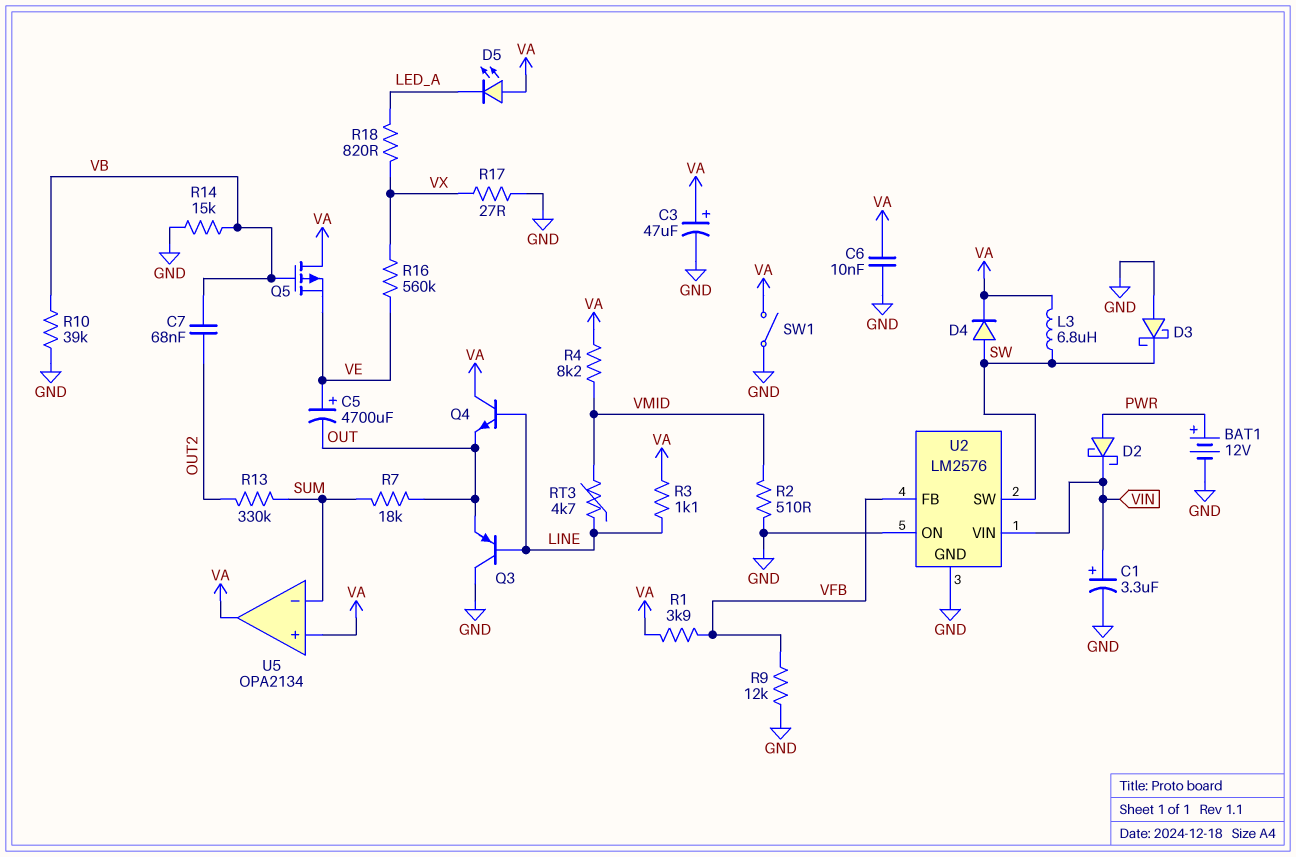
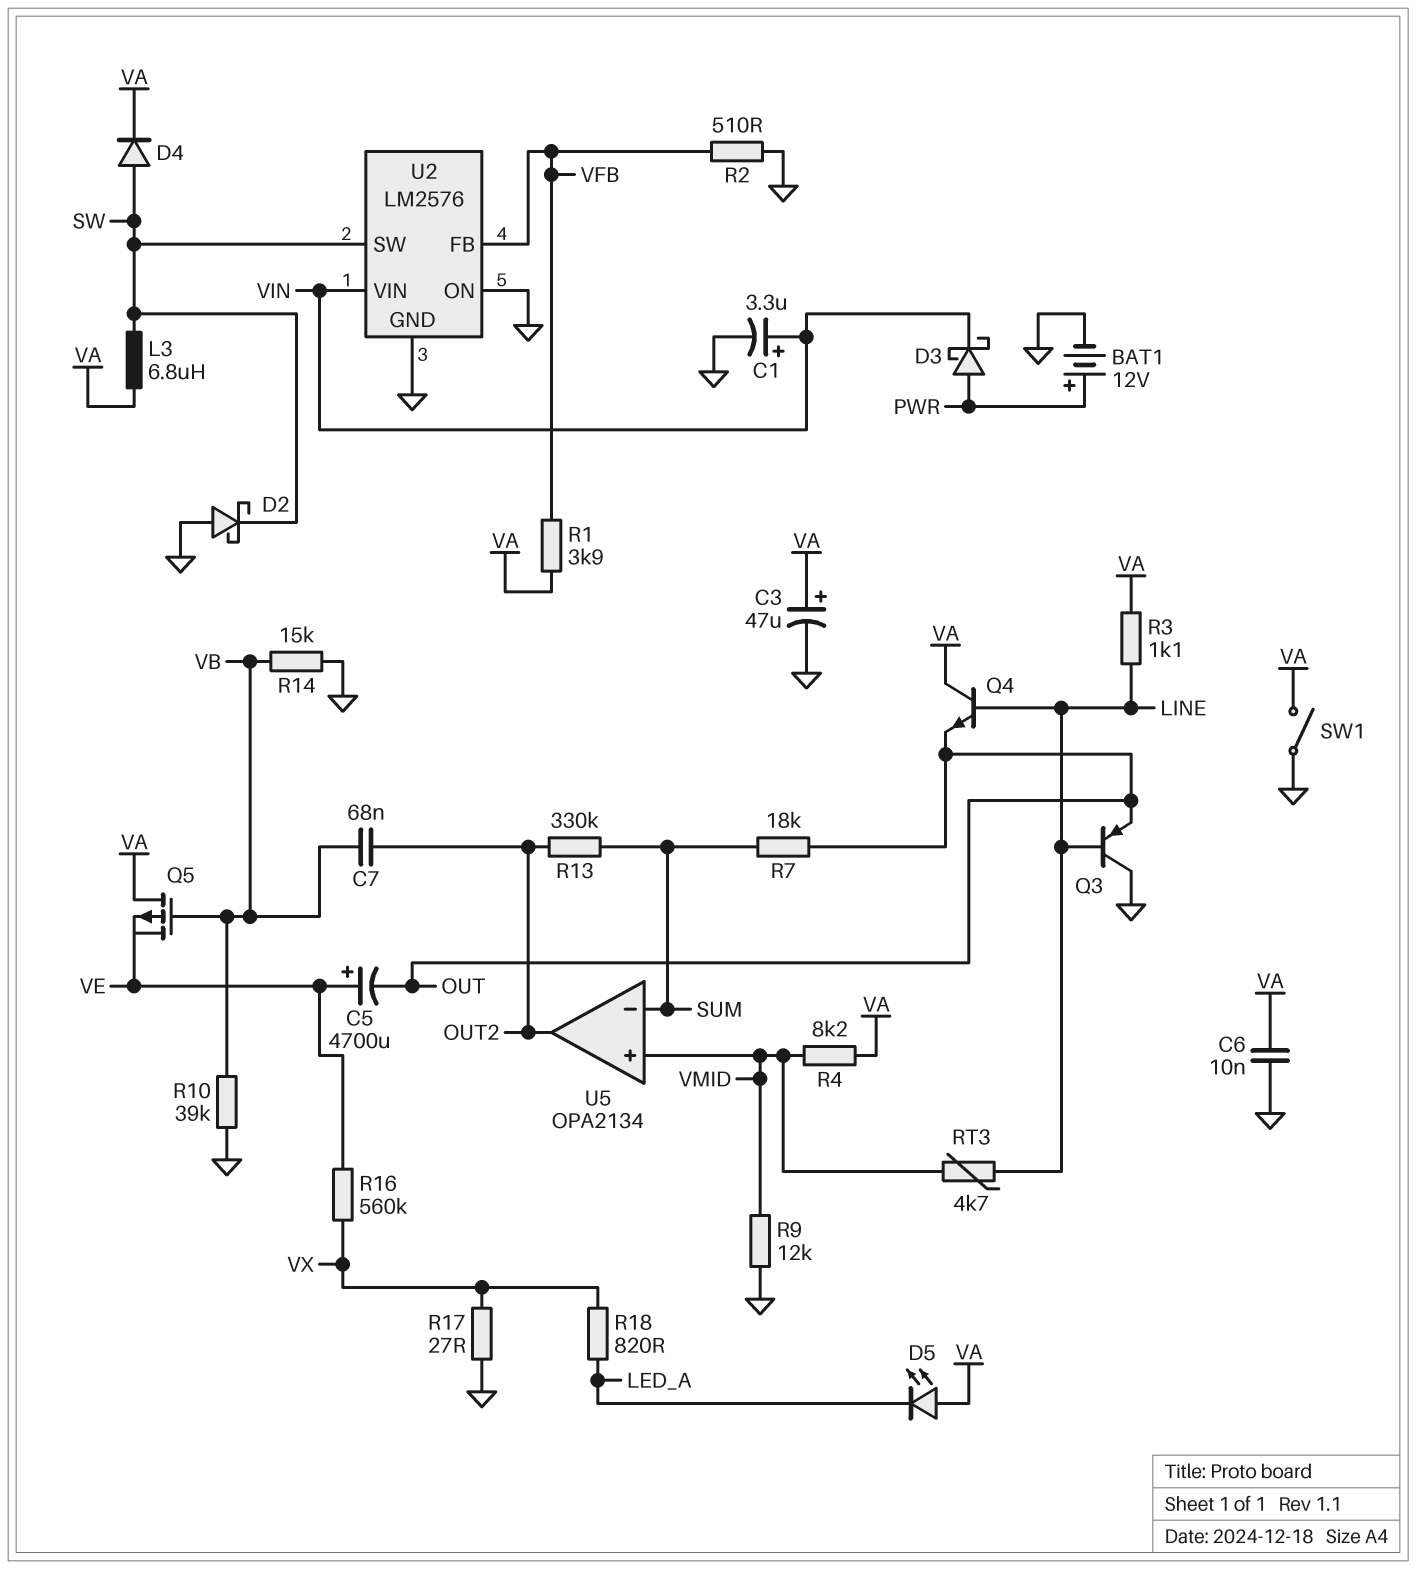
D2: schottky (A PWR, K VIN) -> schottky (A GND, K SW)
D3: schottky (A GND, K SW) -> schottky (A PWR, K VIN)
R2: 510 (GND, VMID) -> 510 (GND, VFB)
R9: 12k (GND, VFB) -> 12k (GND, VMID)
U5 pin in+: VA -> VMID
U5 pin out: VA -> OUT2

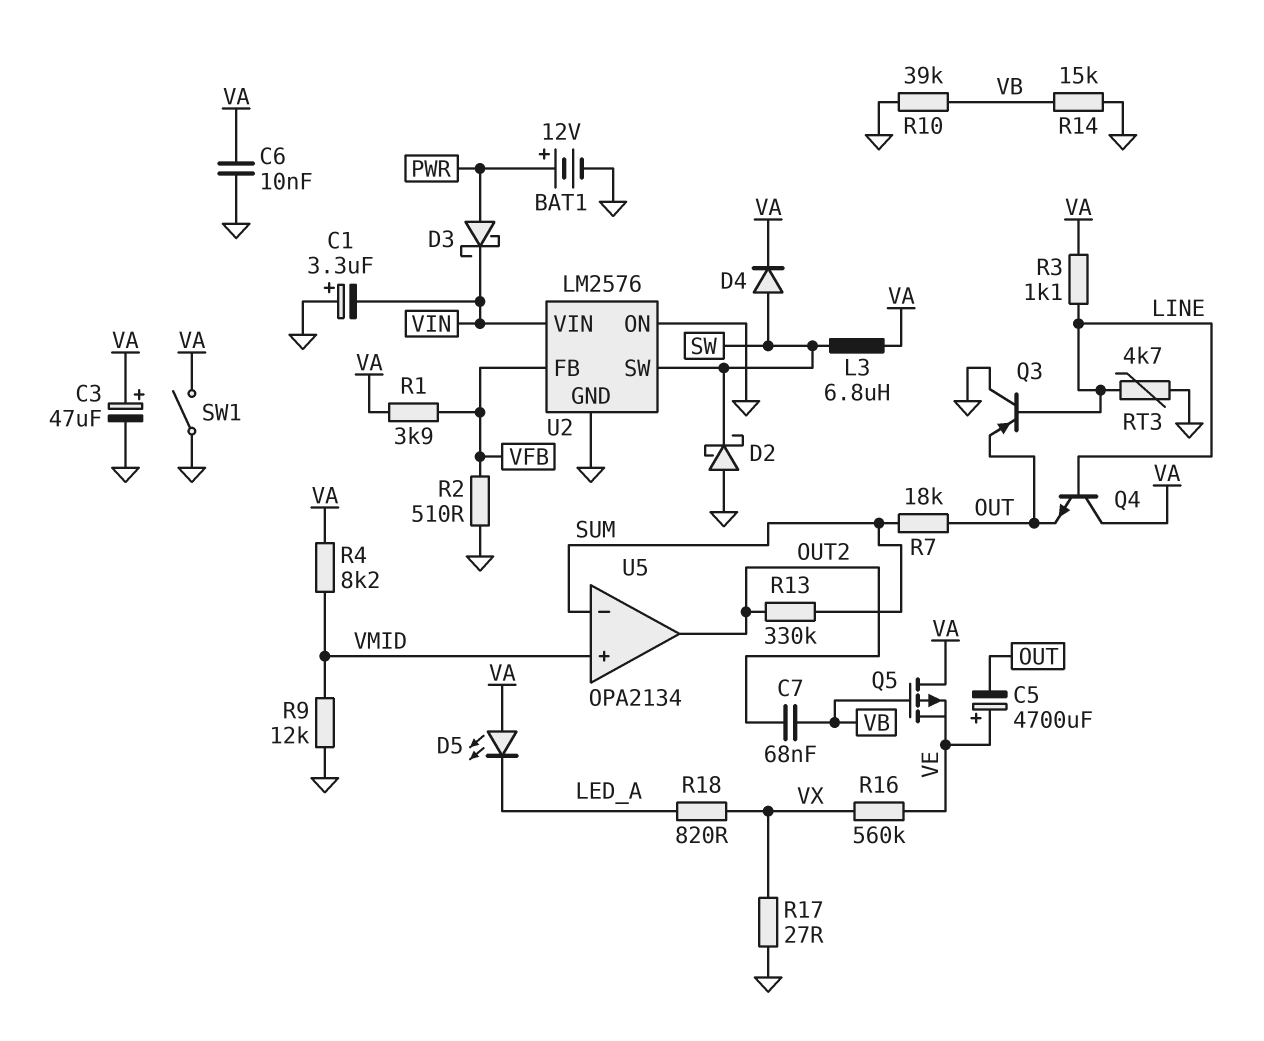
C1: 3.3uF (plus VIN, minus GND) -> 3.3uF (plus GND, minus VIN)
RT3: 4.7k (LINE, VMID) -> 4.7k (GND, LINE)

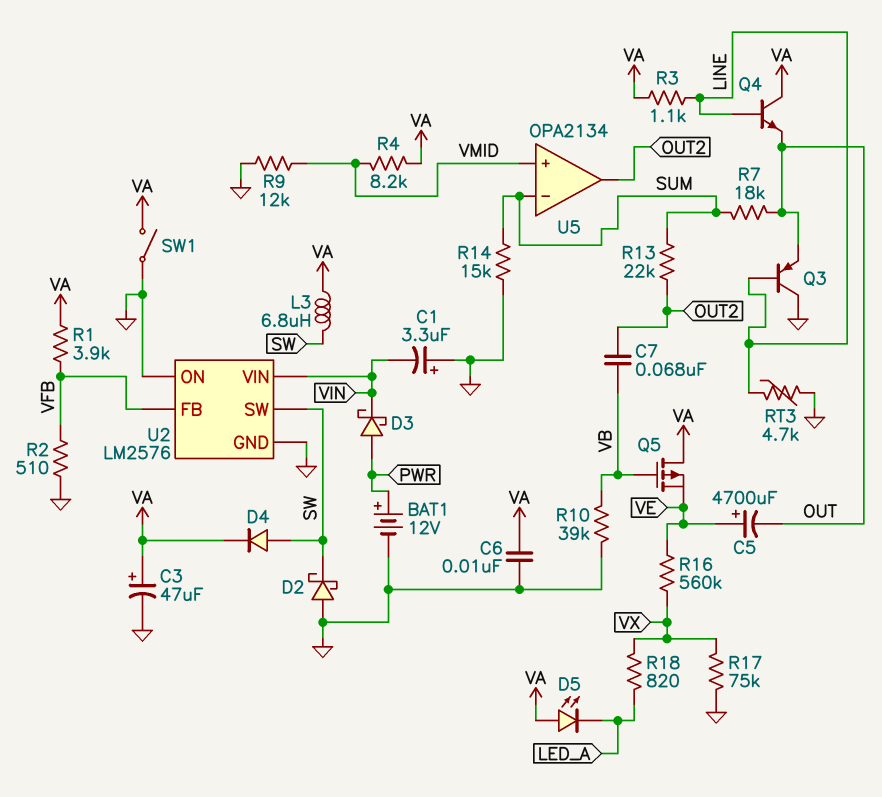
R13: 330k (OUT2, SUM) -> 22k (OUT2, SUM)
R14: 15k (GND, VB) -> 15k (GND, SUM)
R17: 27 (GND, VX) -> 75k (GND, VX)

